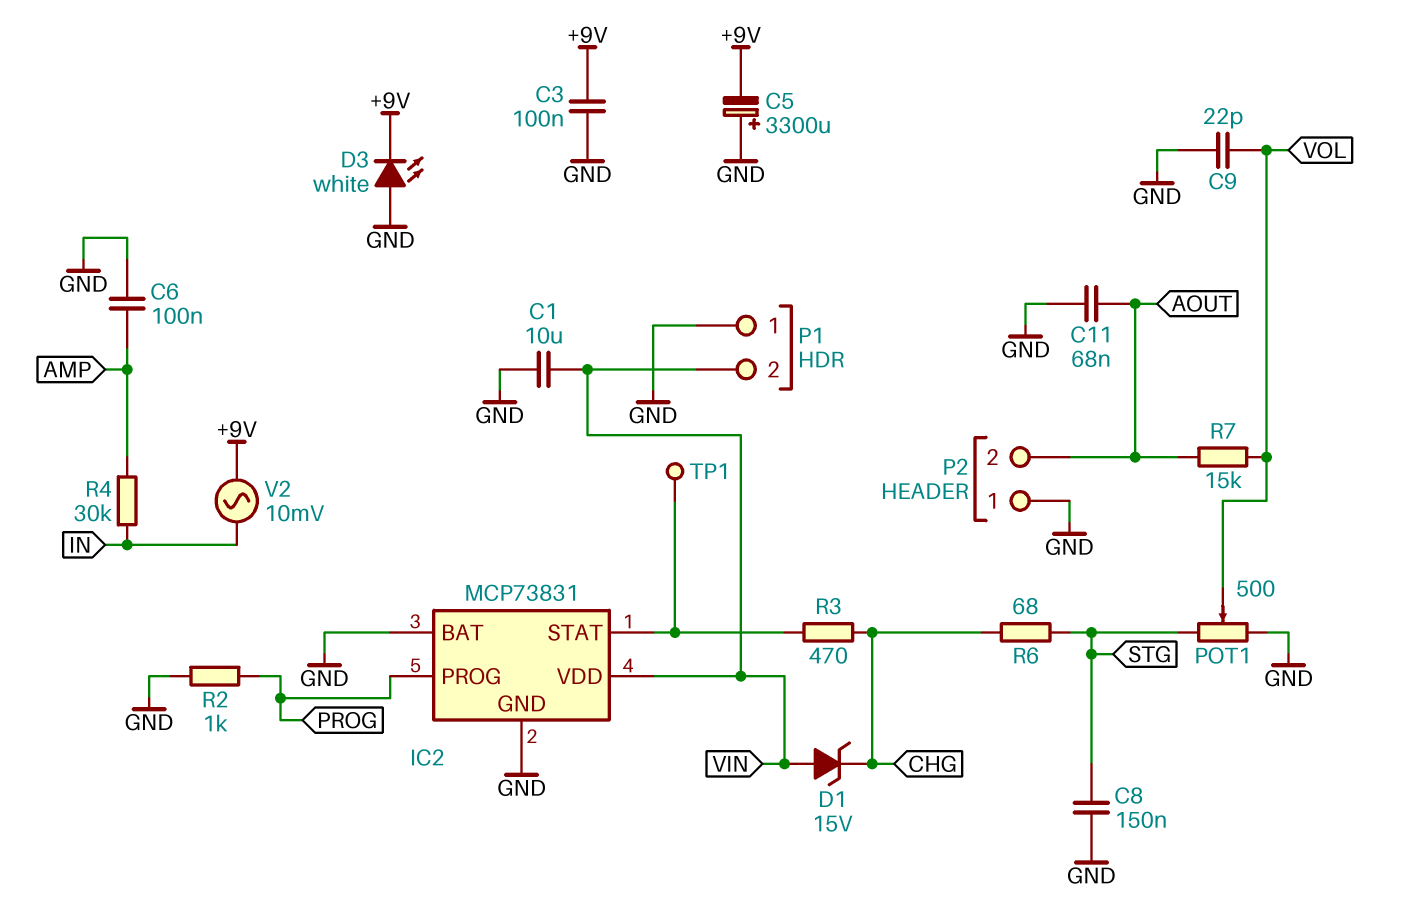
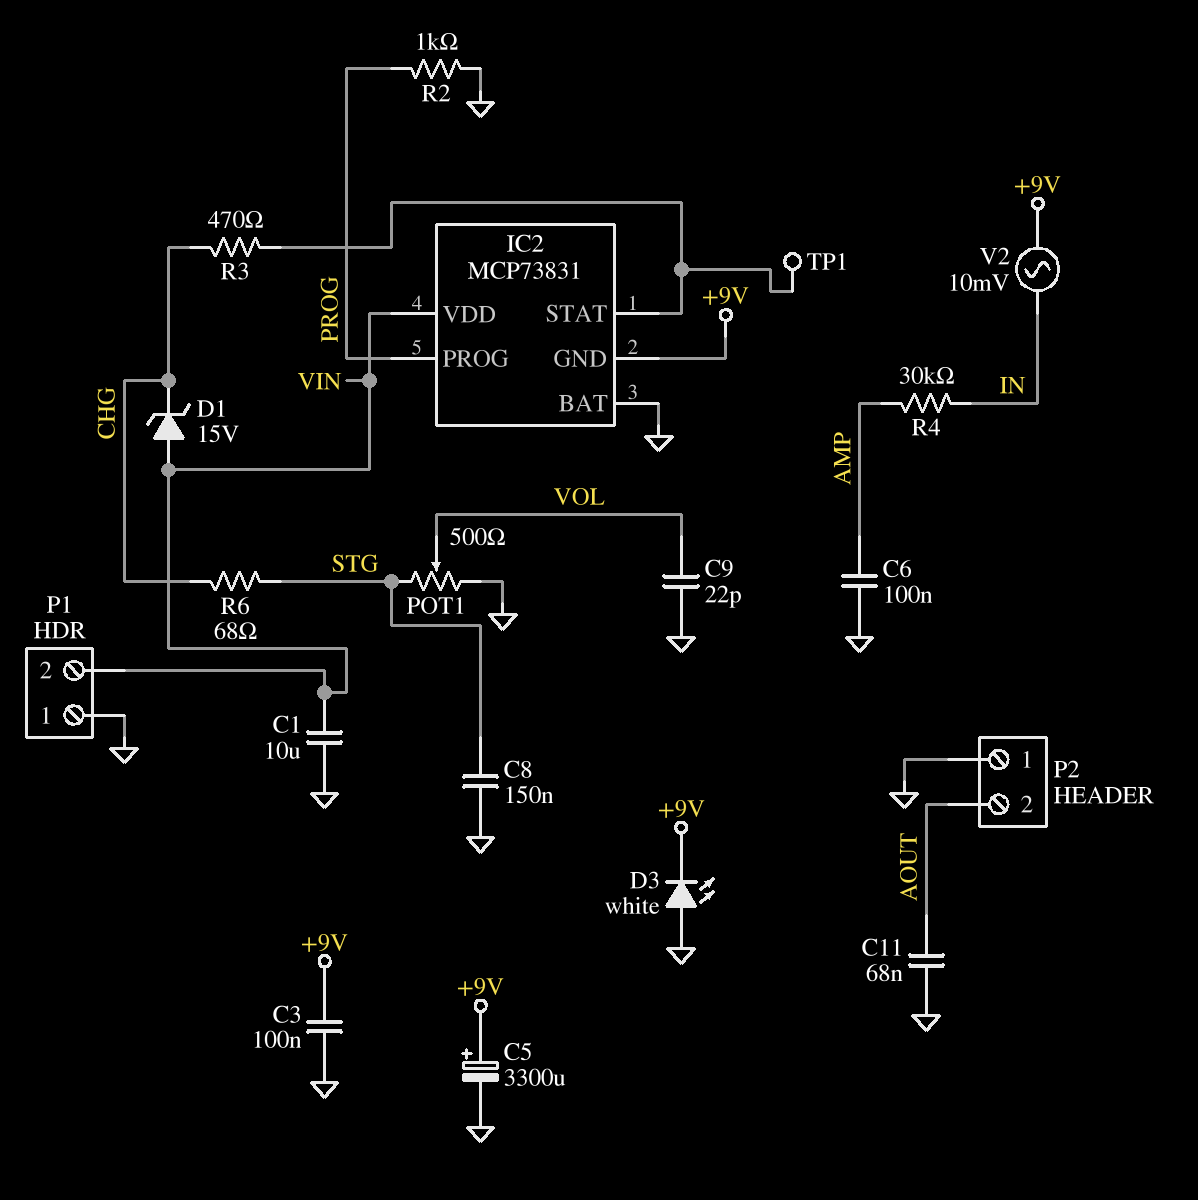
C5: 3300uF (plus GND, minus +9V) -> 3300uF (plus +9V, minus GND)
IC2 pin GND: GND -> +9V
R7: 15k (AOUT, VOL) -> none

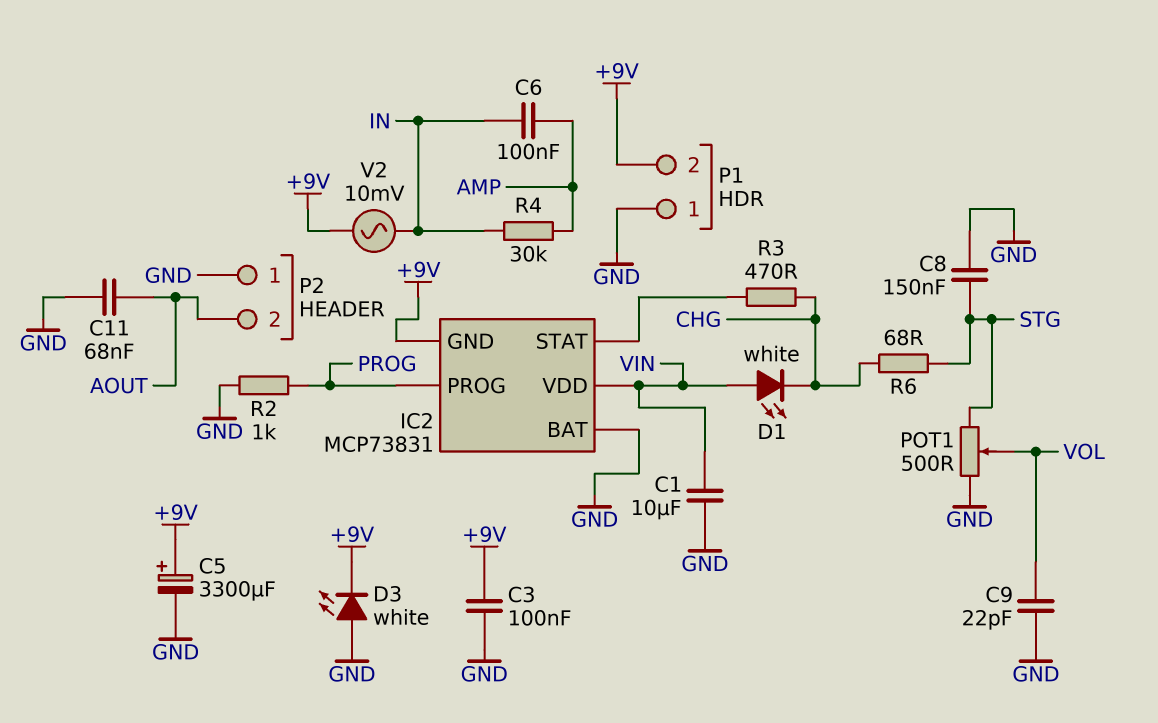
C6: 100nF (AMP, GND) -> 100nF (AMP, IN)
D1: zener 15V (A VIN, K CHG) -> LED white (A VIN, K CHG)
P1 pin 2: VIN -> +9V
TP1: test point (IC2/STAT) -> none

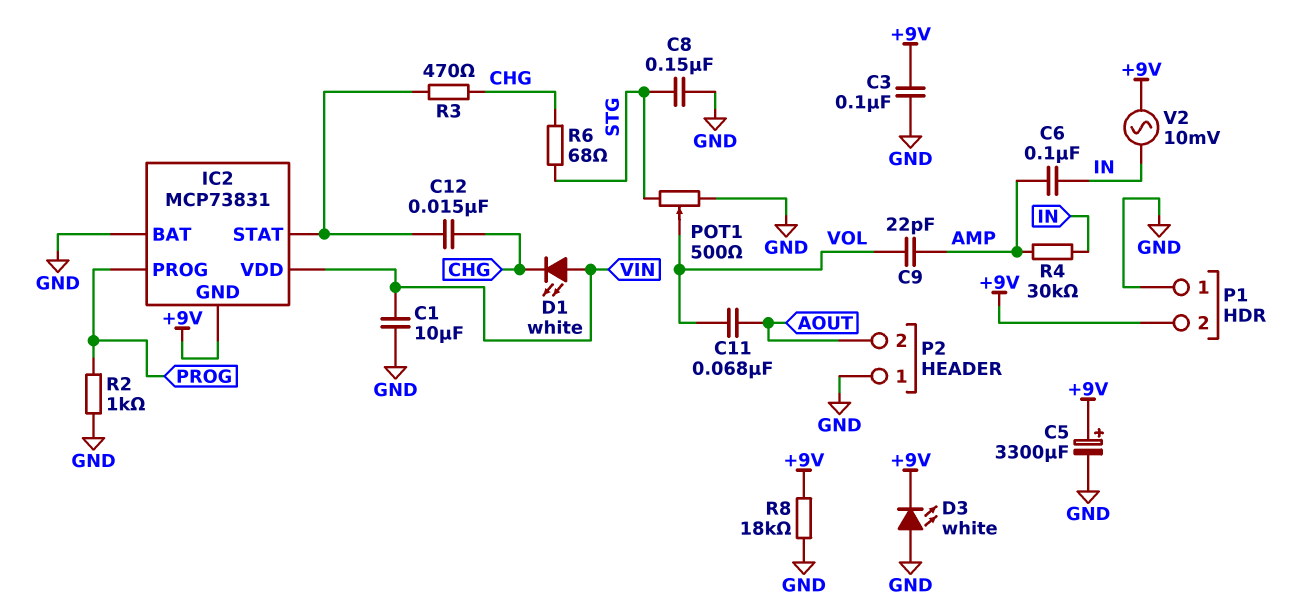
C9: 22pF (GND, VOL) -> 22pF (AMP, VOL)
C11: 68nF (AOUT, GND) -> 68nF (AOUT, VOL)
C12: none -> 15nF (CHG, IC2/STAT)
R8: none -> 18k (+9V, GND)

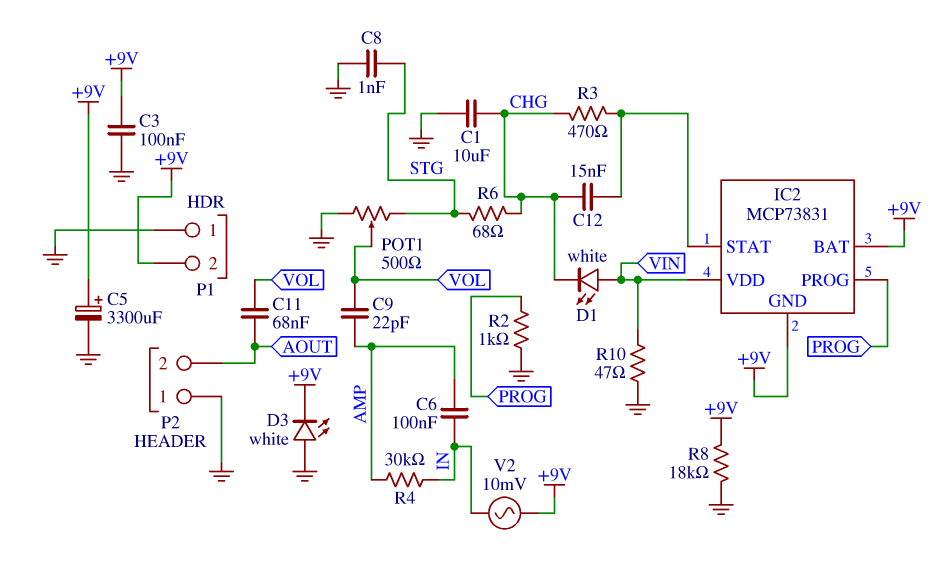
C1: 10uF (GND, VIN) -> 10uF (CHG, GND)
C8: 150nF (GND, STG) -> 1nF (GND, STG)
IC2 pin BAT: GND -> +9V
R10: none -> 47 (GND, VIN)

